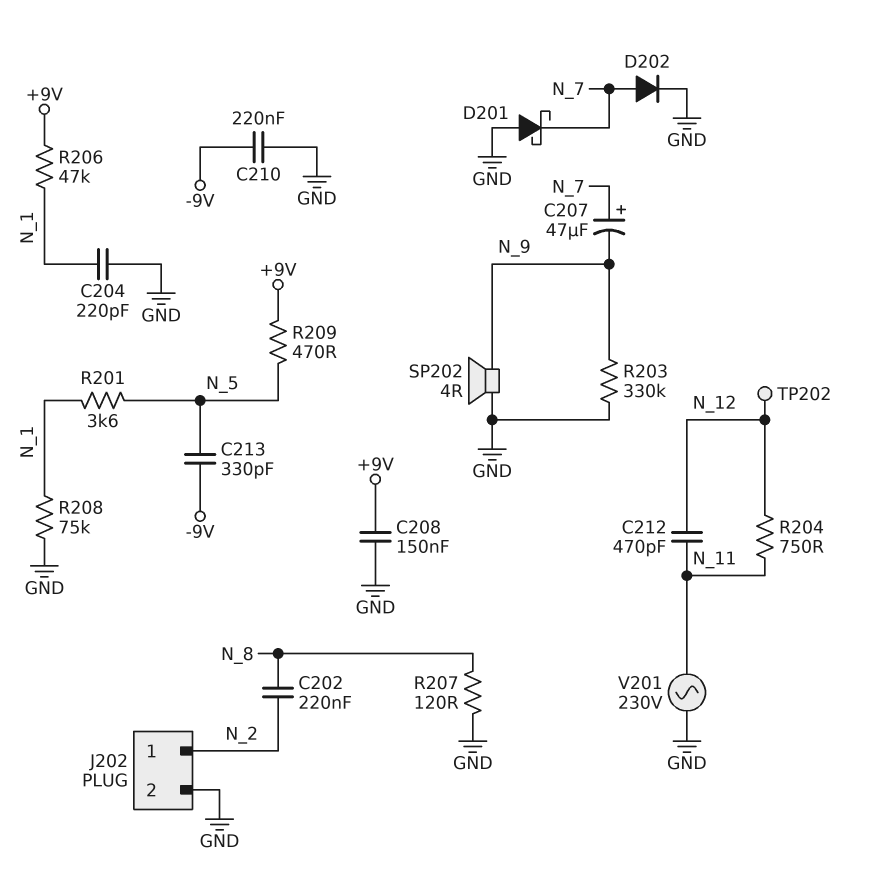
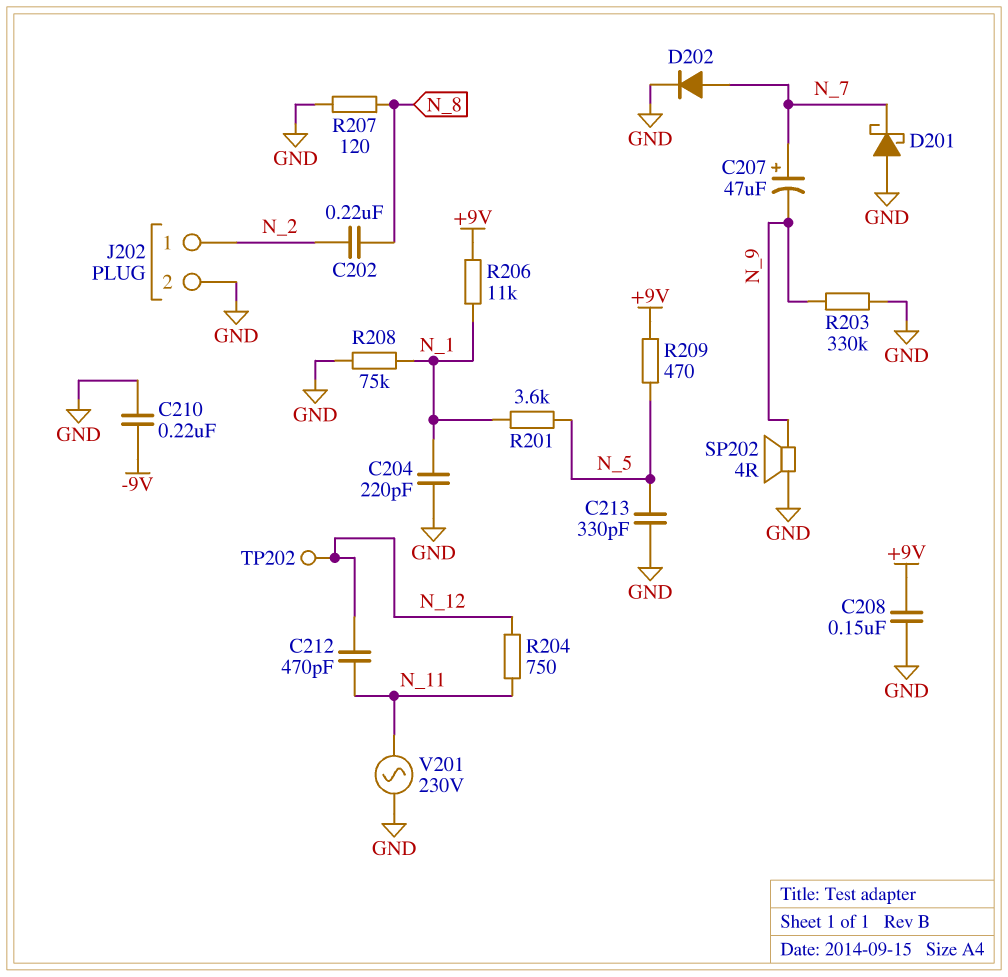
C213: 330pF (-9V, N_5) -> 330pF (GND, N_5)
R206: 47k (+9V, N_1) -> 11k (+9V, N_1)

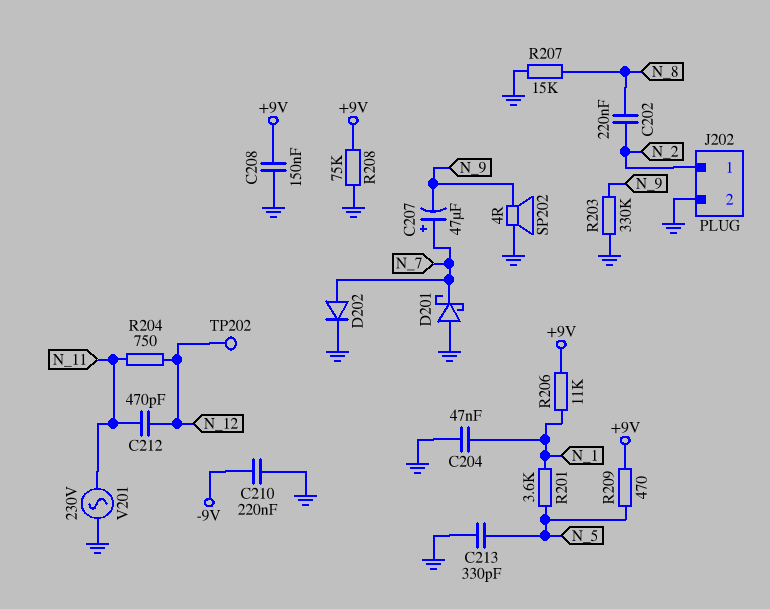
C204: 220pF (GND, N_1) -> 47nF (GND, N_1)
R207: 120 (GND, N_8) -> 15k (GND, N_8)
R208: 75k (GND, N_1) -> 75k (+9V, GND)

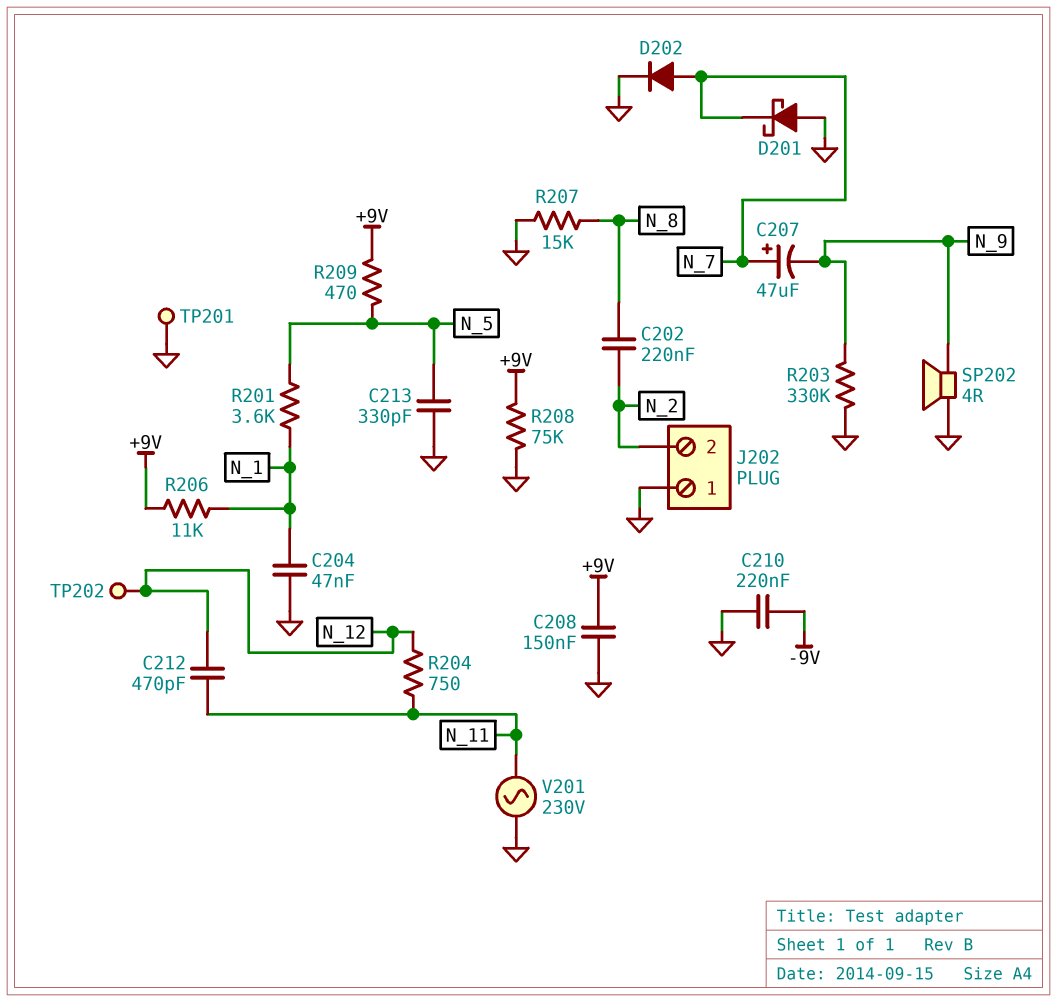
J202 pin 1: N_2 -> GND
J202 pin 2: GND -> N_2
TP201: none -> test point (GND)

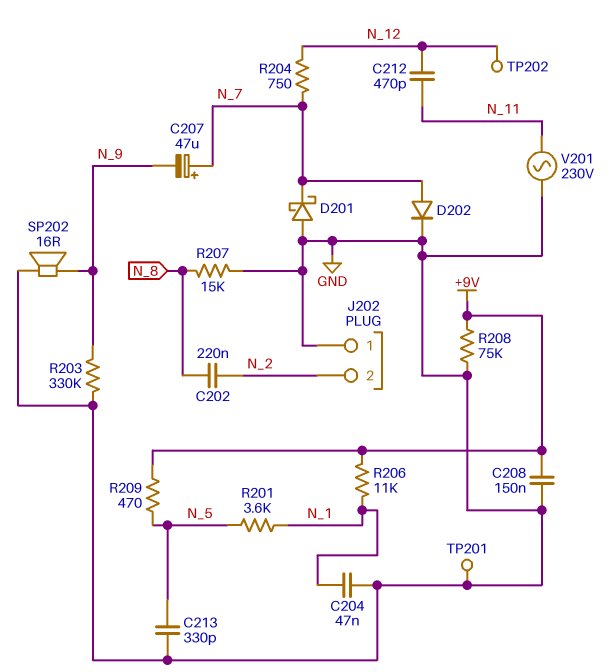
C210: 220nF (-9V, GND) -> none
R204: 750 (N_11, N_12) -> 750 (N_7, N_12)
SP202: speaker 4R (GND, N_9) -> speaker 16R (GND, N_9)

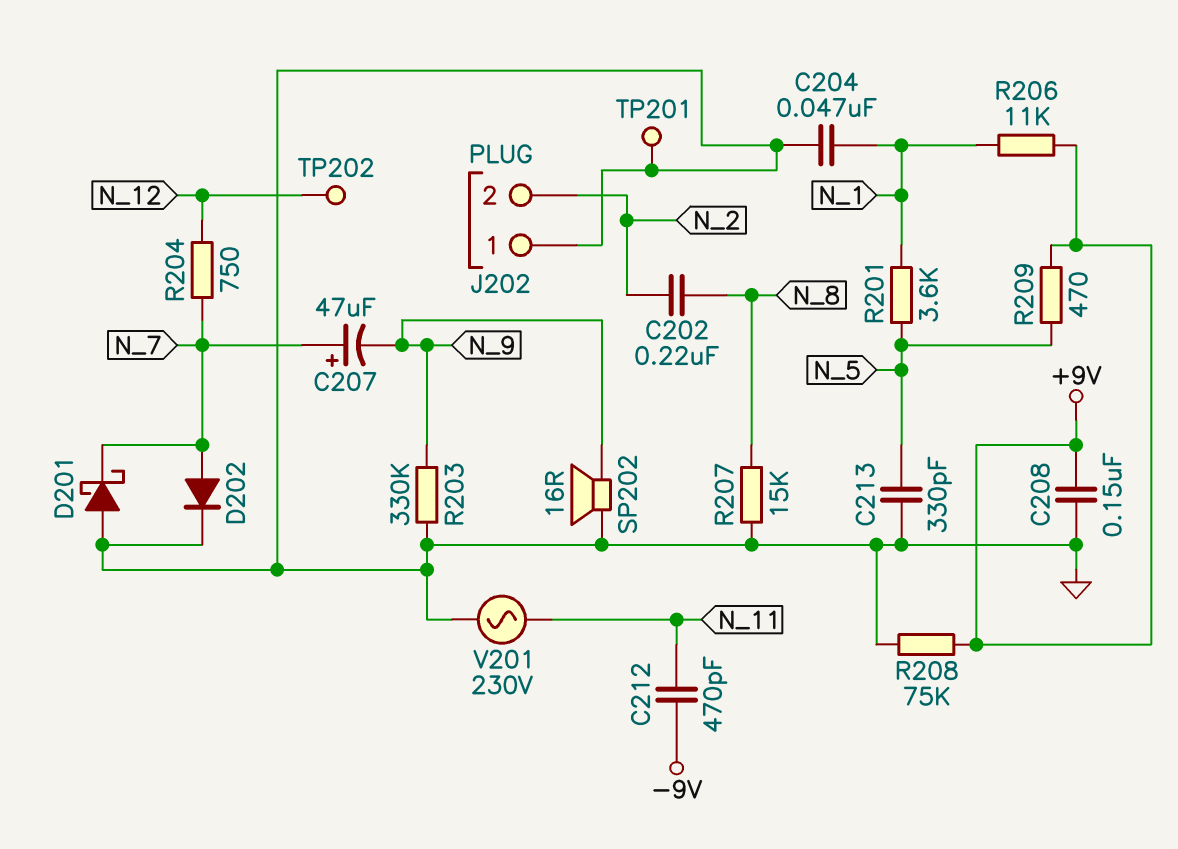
C212: 470pF (N_11, N_12) -> 470pF (-9V, N_11)

